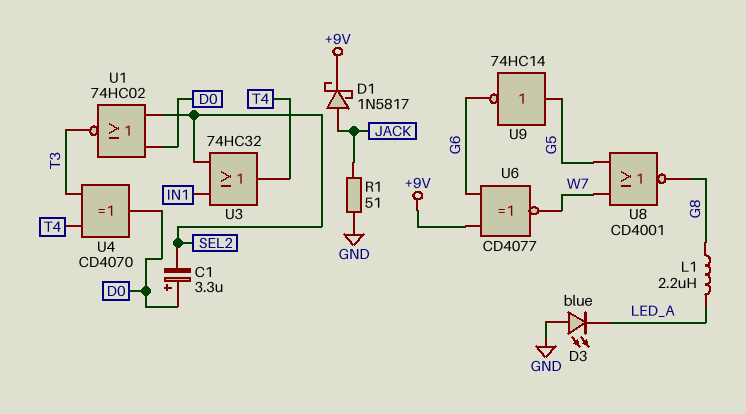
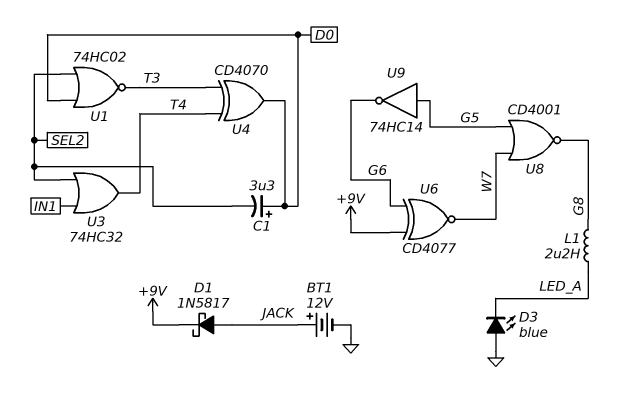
BT1: none -> 12V (plus JACK, minus GND)
R1: 51 (GND, JACK) -> none

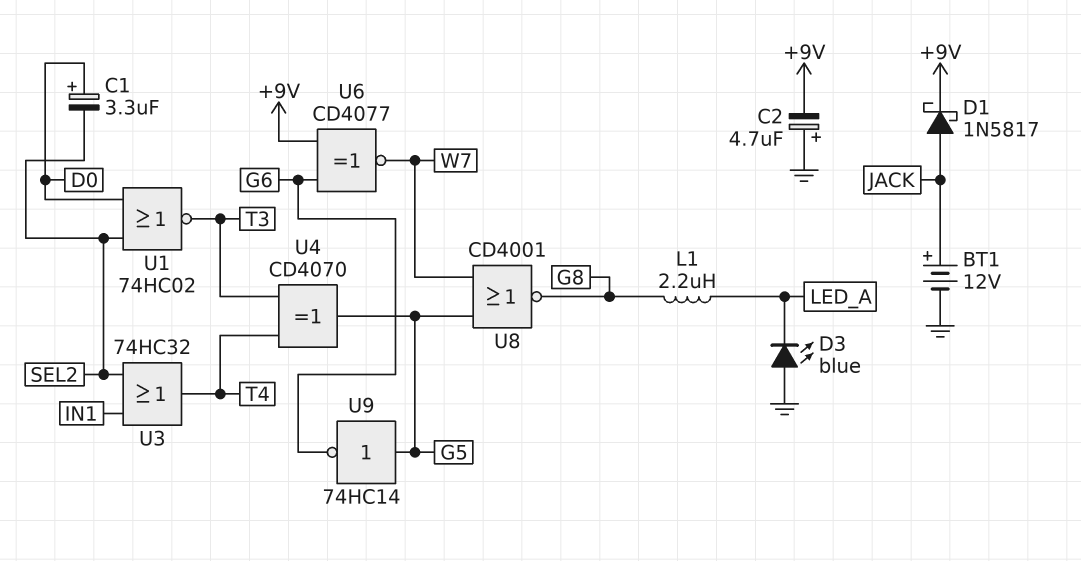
C2: none -> 4.7uF (plus GND, minus +9V)
U4: XOR CD4070 (in T3, in T4, out D0) -> XOR CD4070 (in T3, in T4, out G5)

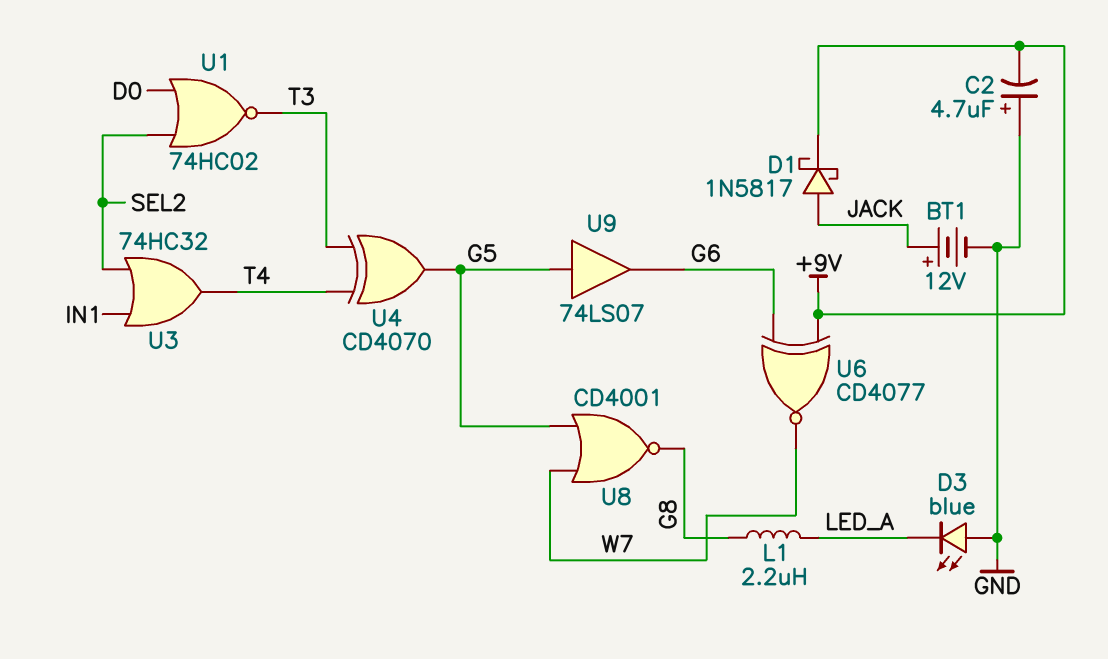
C1: 3.3uF (plus D0, minus SEL2) -> none
U9: NOT 74HC14 (in G5, out G6) -> buffer 74LS07 (in G5, out G6)

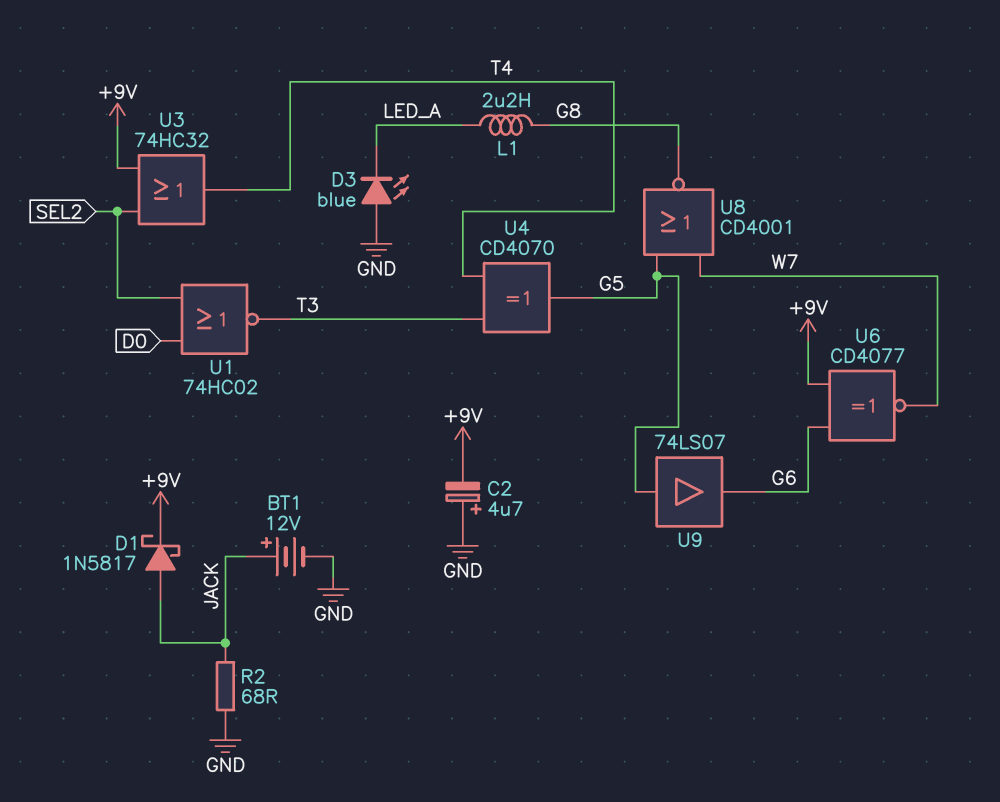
R2: none -> 68 (GND, JACK)
U3: OR 74HC32 (in IN1, in SEL2, out T4) -> OR 74HC32 (in +9V, in SEL2, out T4)

